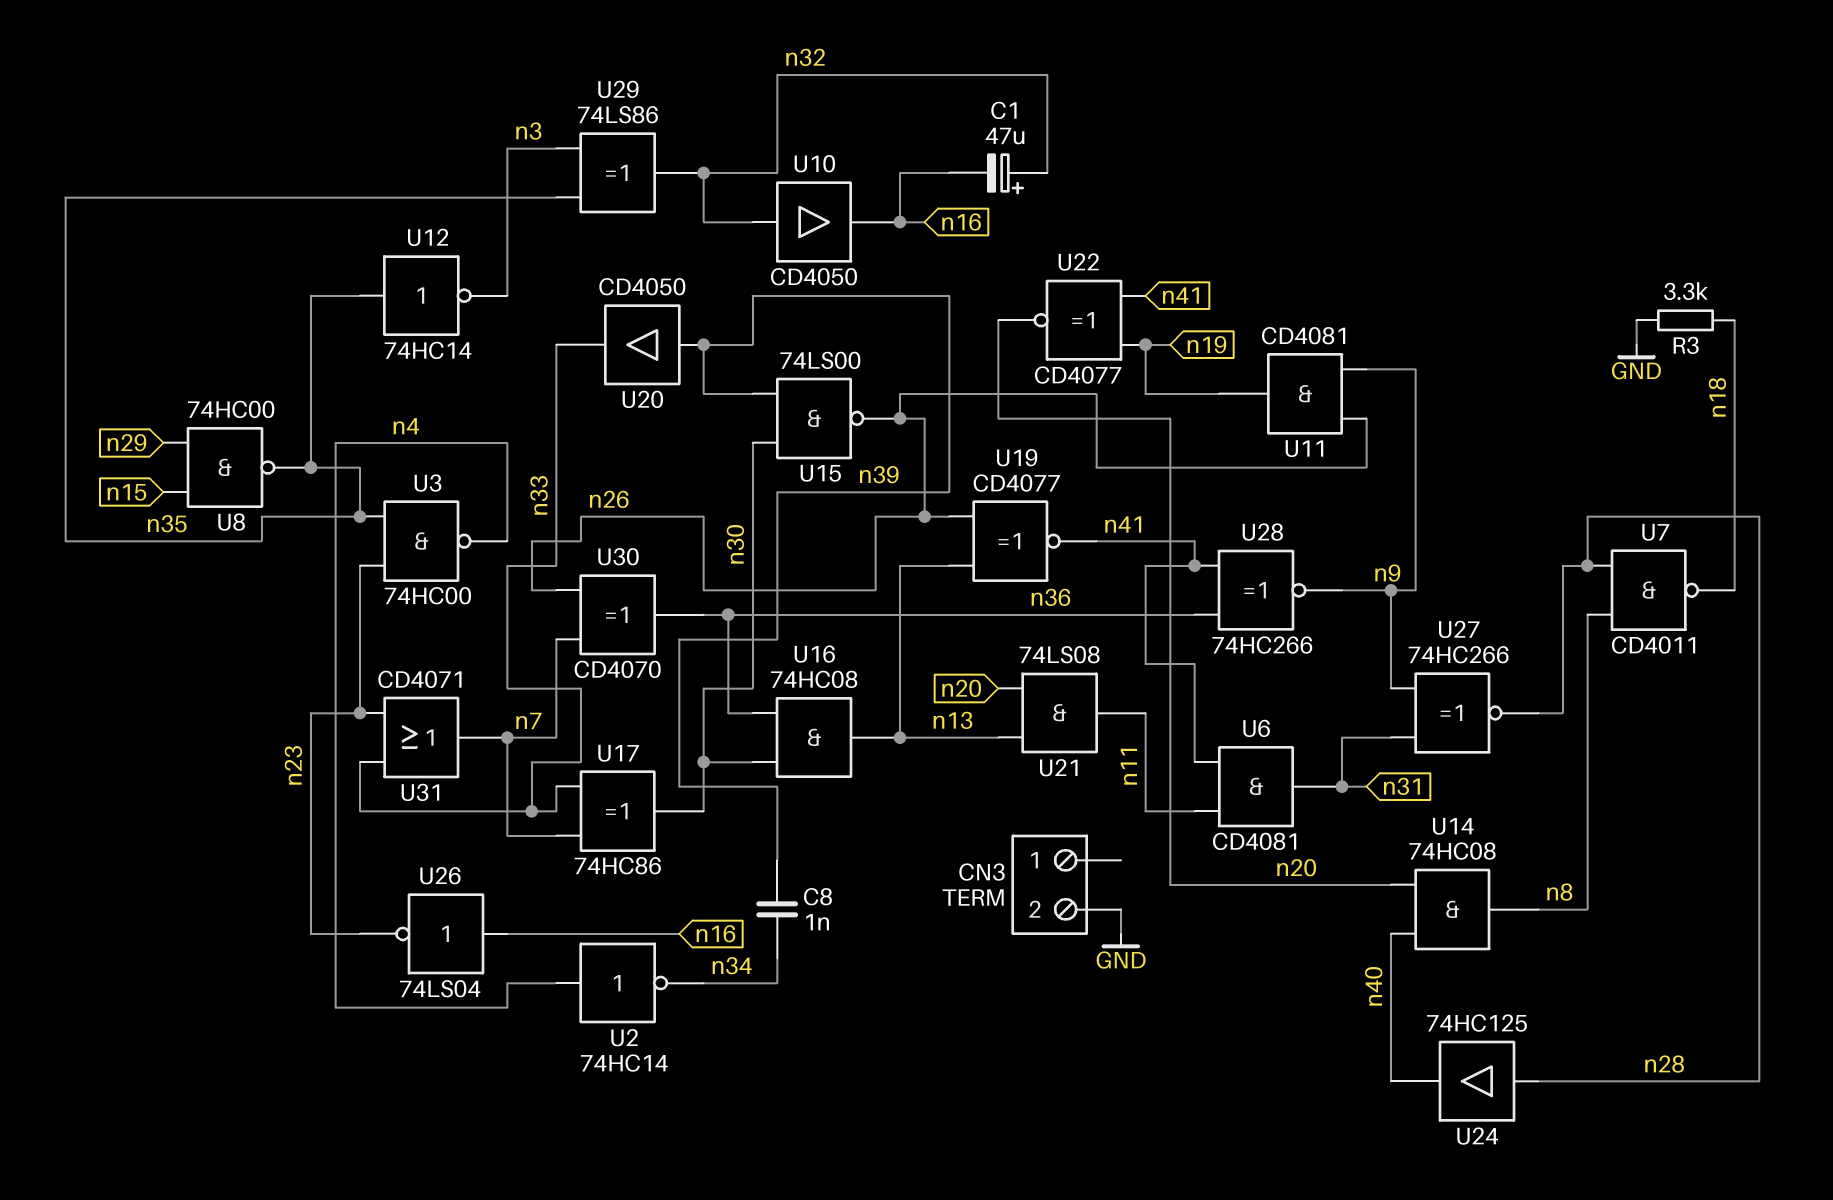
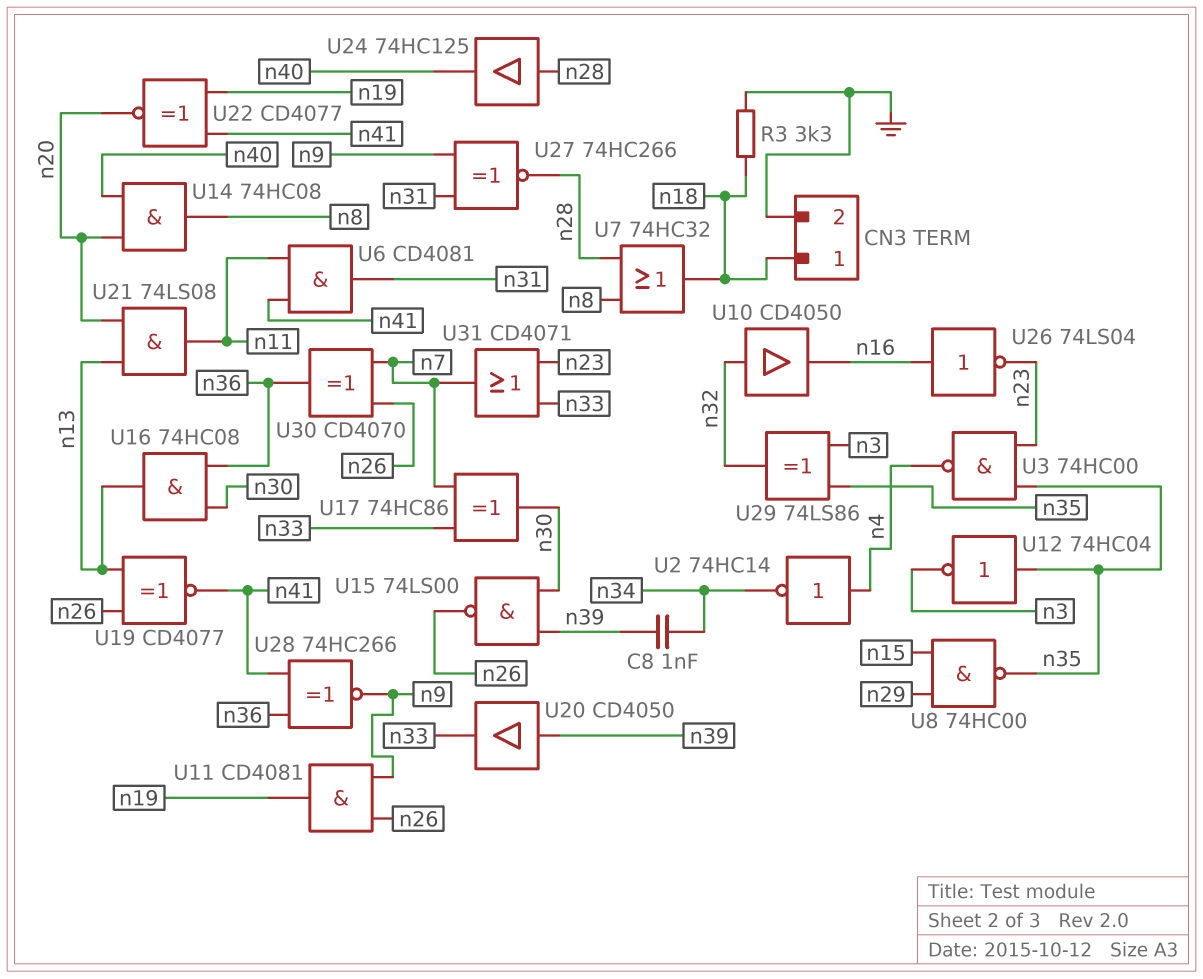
C1: 47uF (plus n32, minus n16) -> none
CN3 pin 1: none -> n18
U7: NAND CD4011 (in n8, in n28, out n18) -> OR 74HC32 (in n8, in n28, out n18)
U12: NOT 74HC14 (in n35, out n3) -> NOT 74HC04 (in n35, out n3)

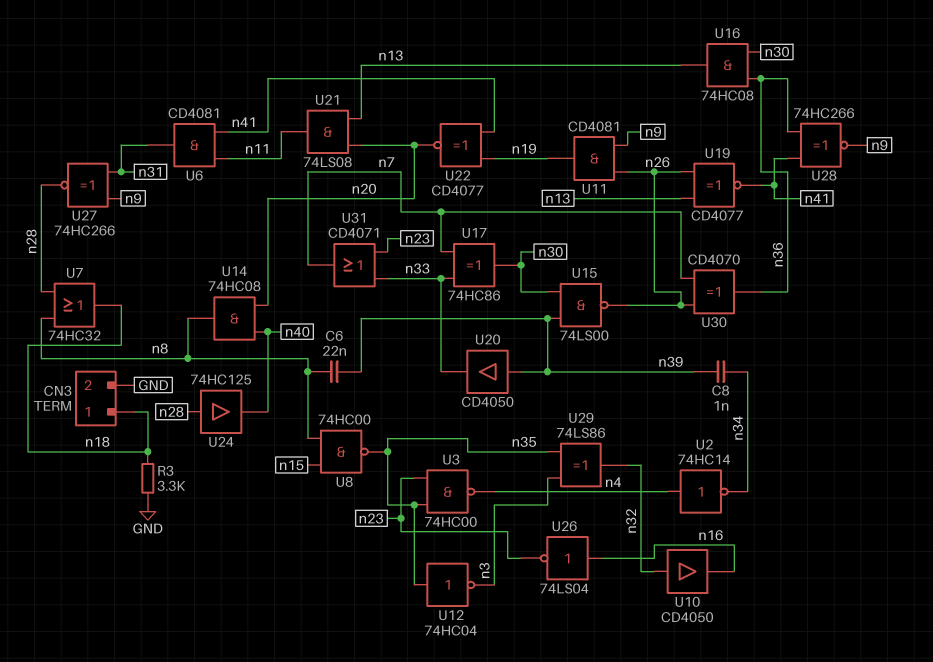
C6: none -> 22nF (n8, n39)
U8: NAND 74HC00 (in n15, in n29, out n35) -> NAND 74HC00 (in n8, in n15, out n35)

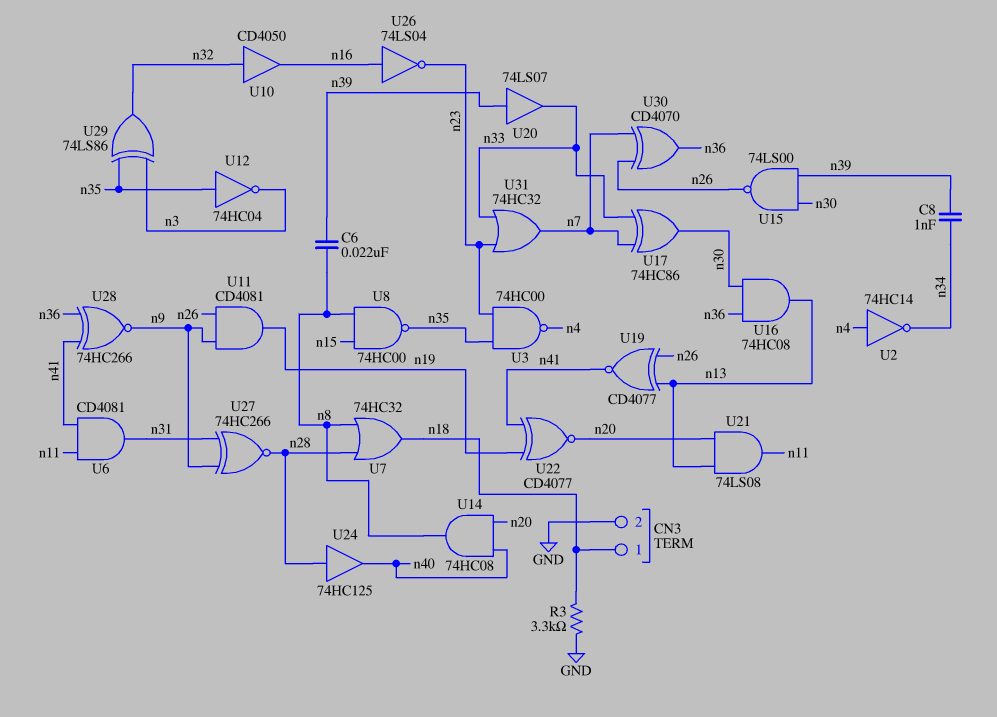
U20: buffer CD4050 (in n39, out n33) -> buffer 74LS07 (in n39, out n33)
U31: OR CD4071 (in n23, in n33, out n7) -> OR 74HC32 (in n23, in n33, out n7)

